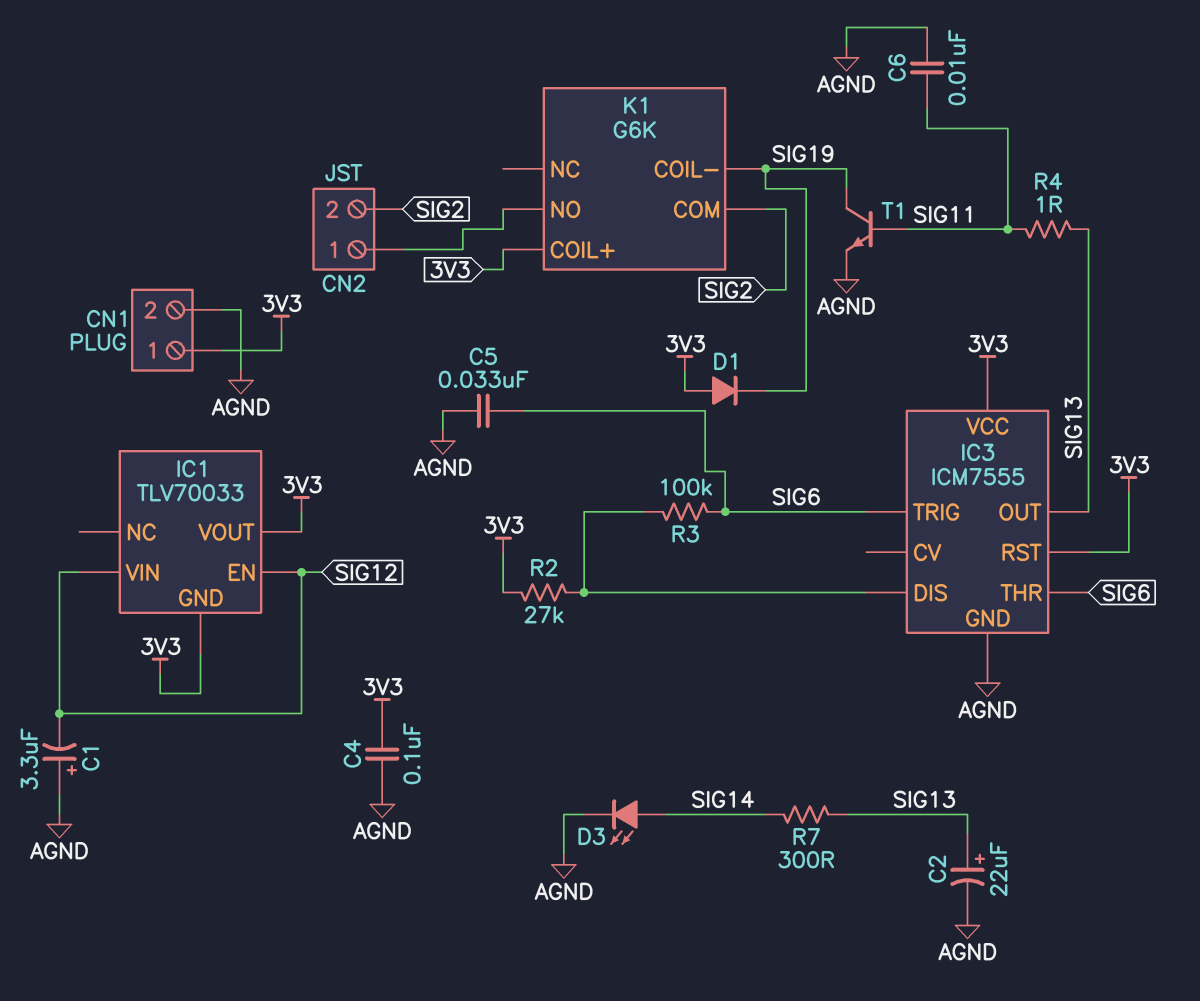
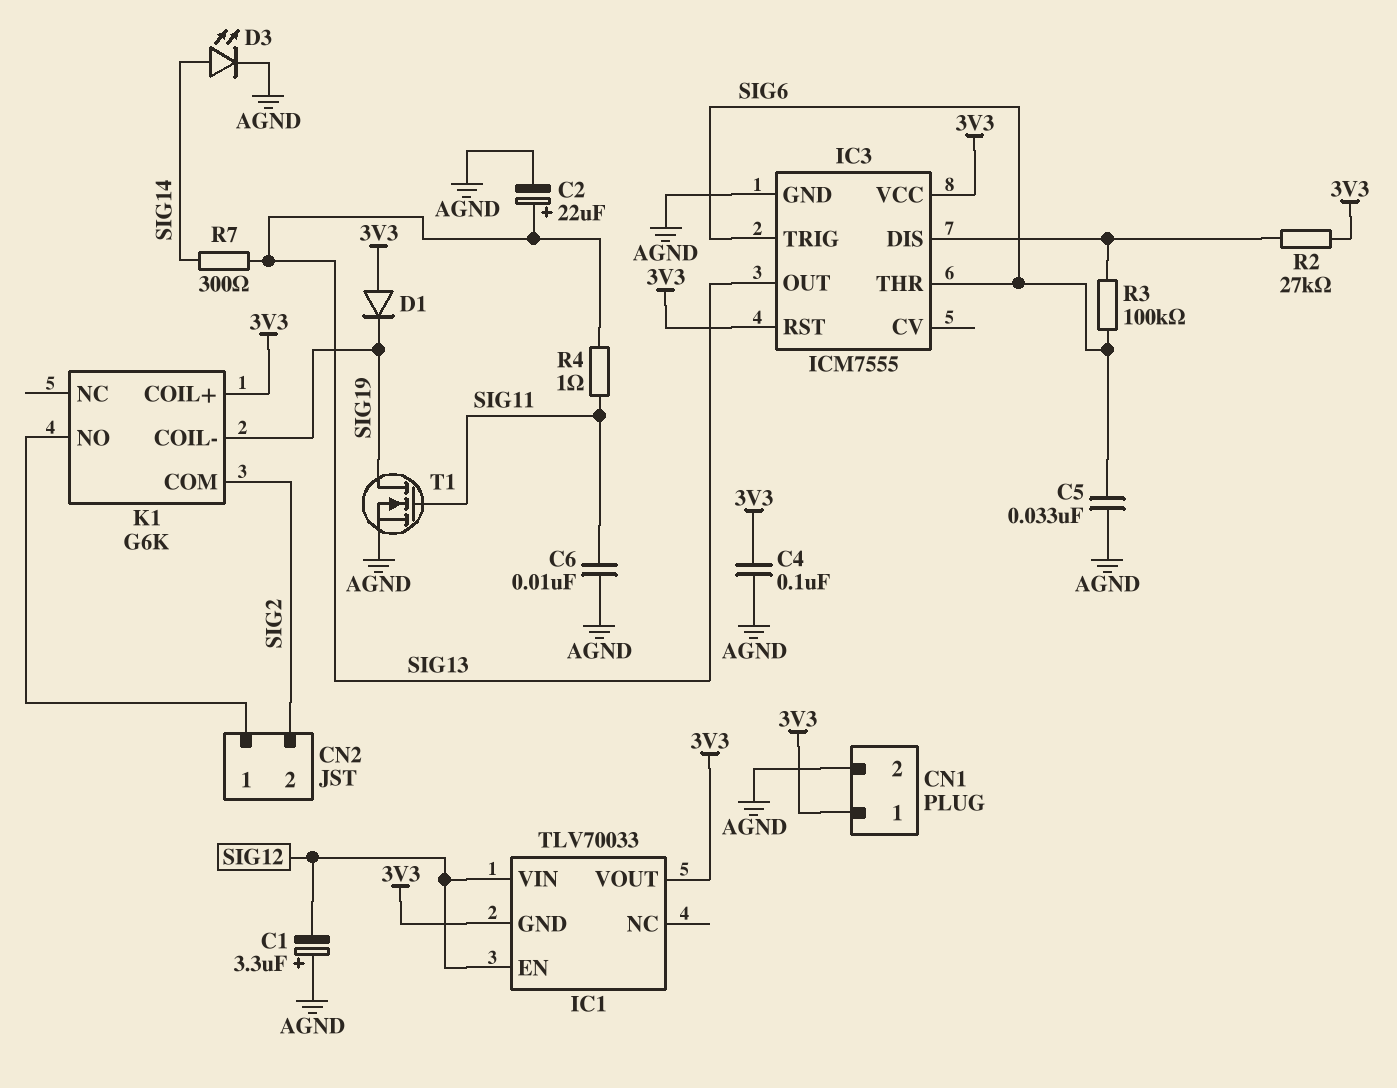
T1: NPN (B SIG11, C SIG19, E AGND) -> NMOS (G SIG11, D SIG19, S AGND)

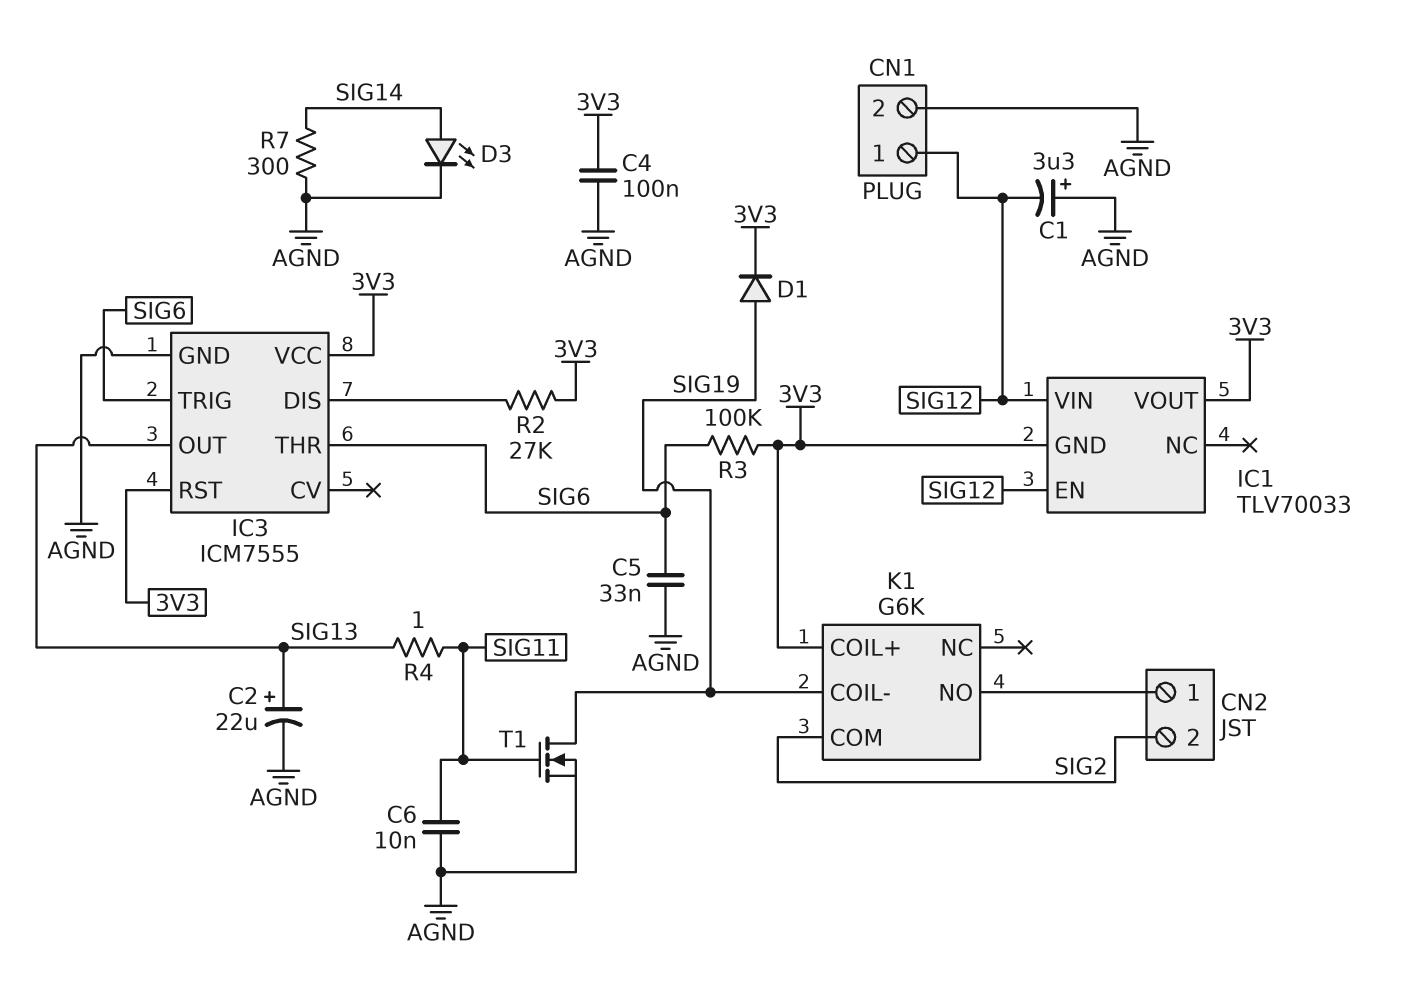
CN1 pin 1: 3V3 -> SIG12
D1: diode (A 3V3, K SIG19) -> diode (A SIG19, K 3V3)
R3: 100k (IC3/DIS, SIG6) -> 100k (3V3, SIG6)
R7: 300 (SIG13, SIG14) -> 300 (AGND, SIG14)

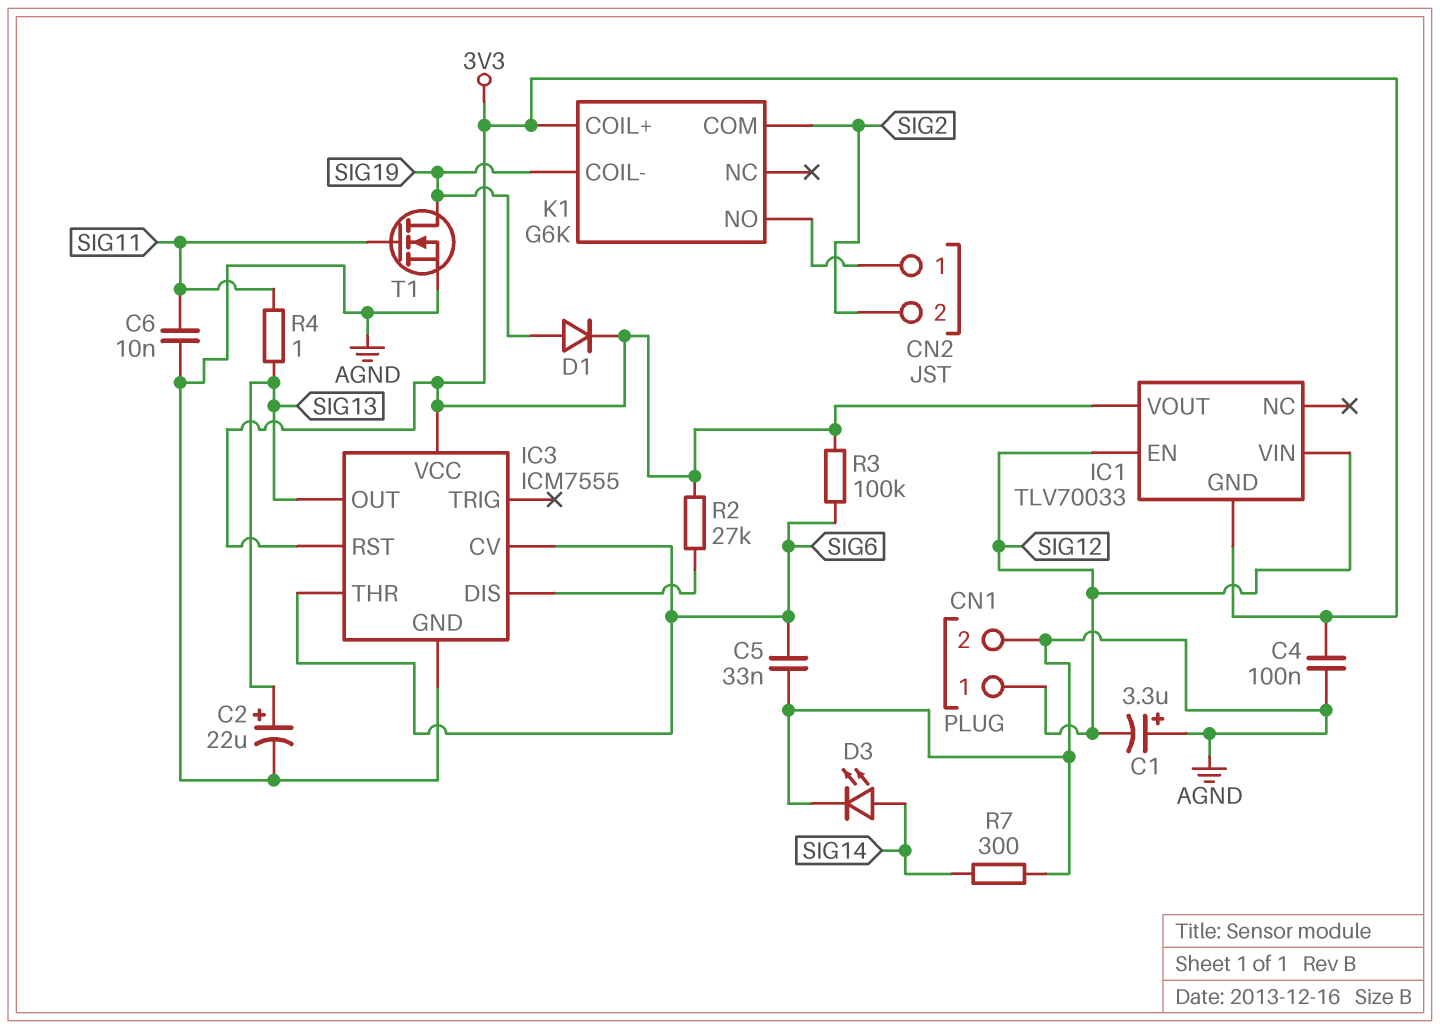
IC3 pin CV: none -> SIG6
IC3 pin TRIG: SIG6 -> none

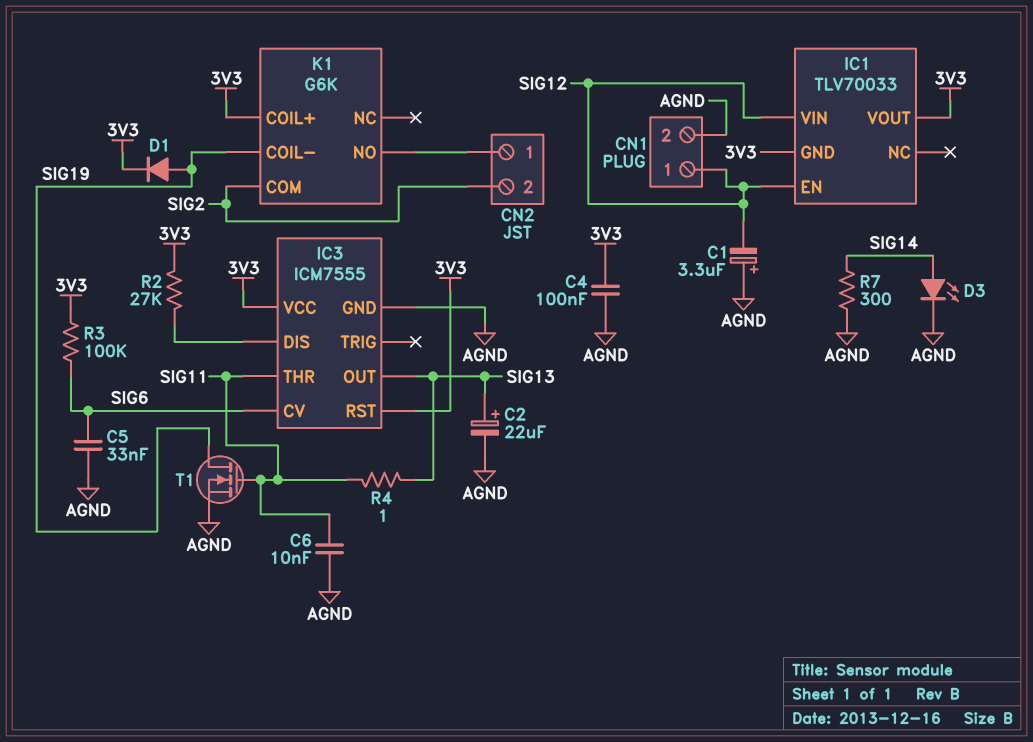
IC3 pin THR: SIG6 -> SIG11

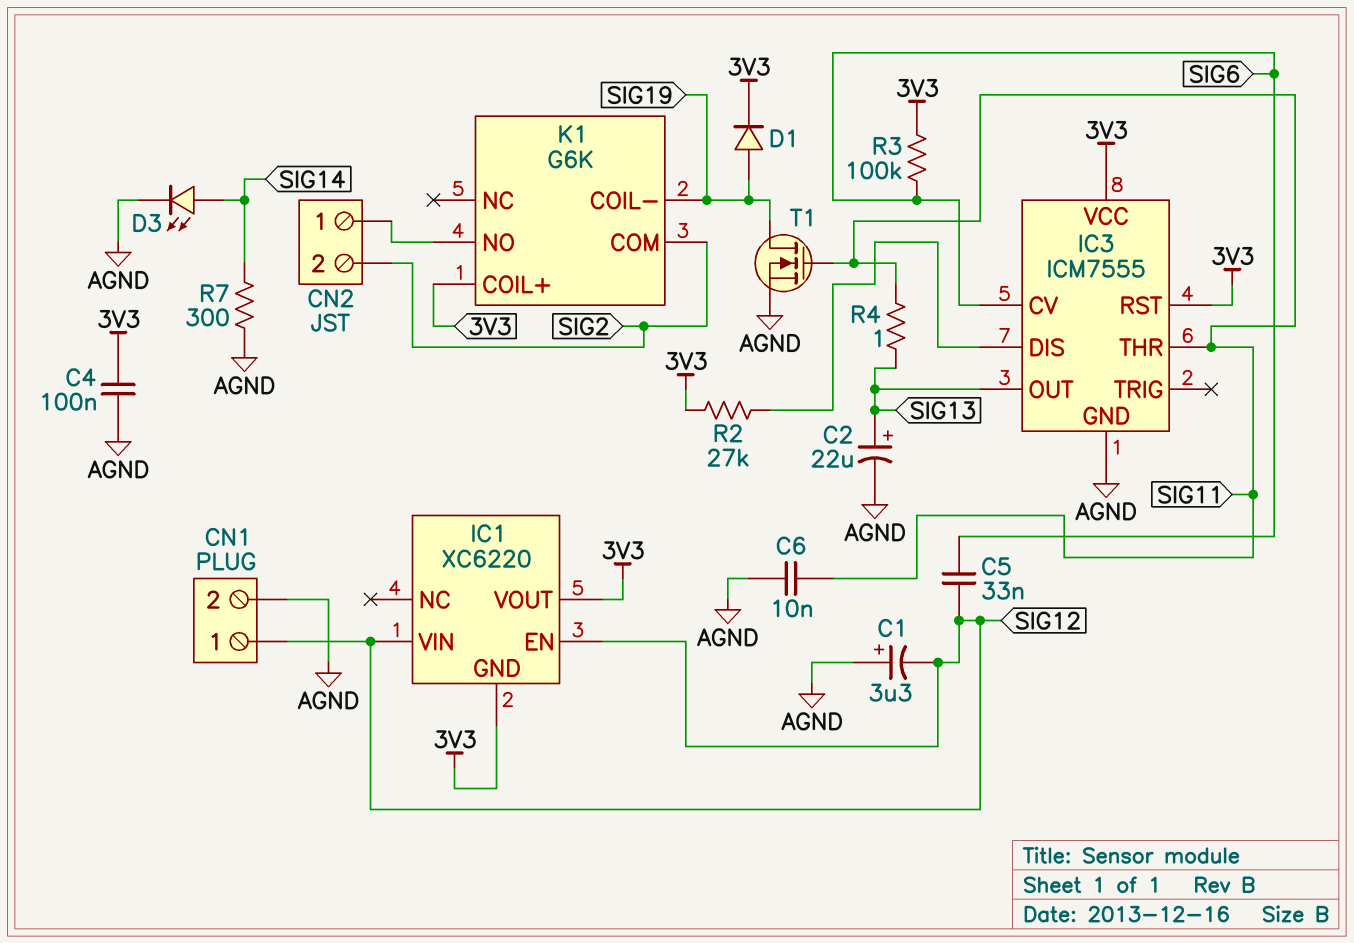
C5: 33nF (AGND, SIG6) -> 33nF (SIG6, SIG12)
IC1: TLV70033 -> XC6220

